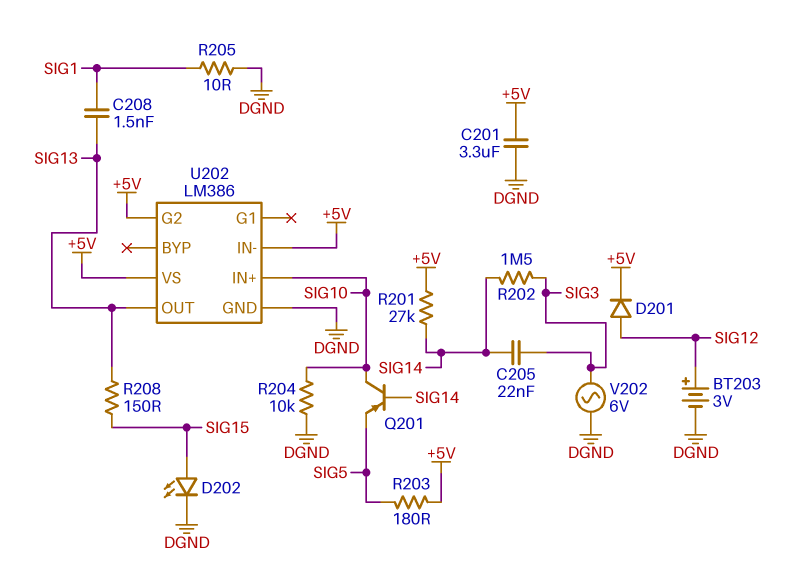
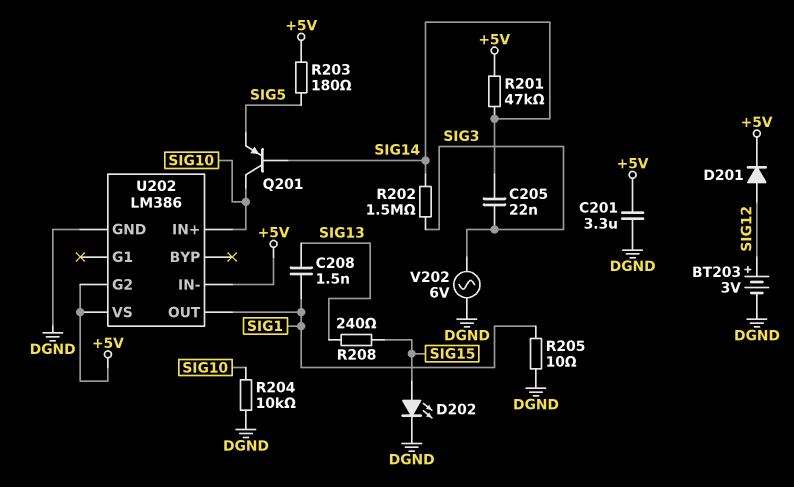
R201: 27k (+5V, SIG14) -> 47k (+5V, SIG14)
R208: 150 (SIG13, SIG15) -> 240 (SIG13, SIG15)
U202 pin OUT: SIG13 -> SIG1

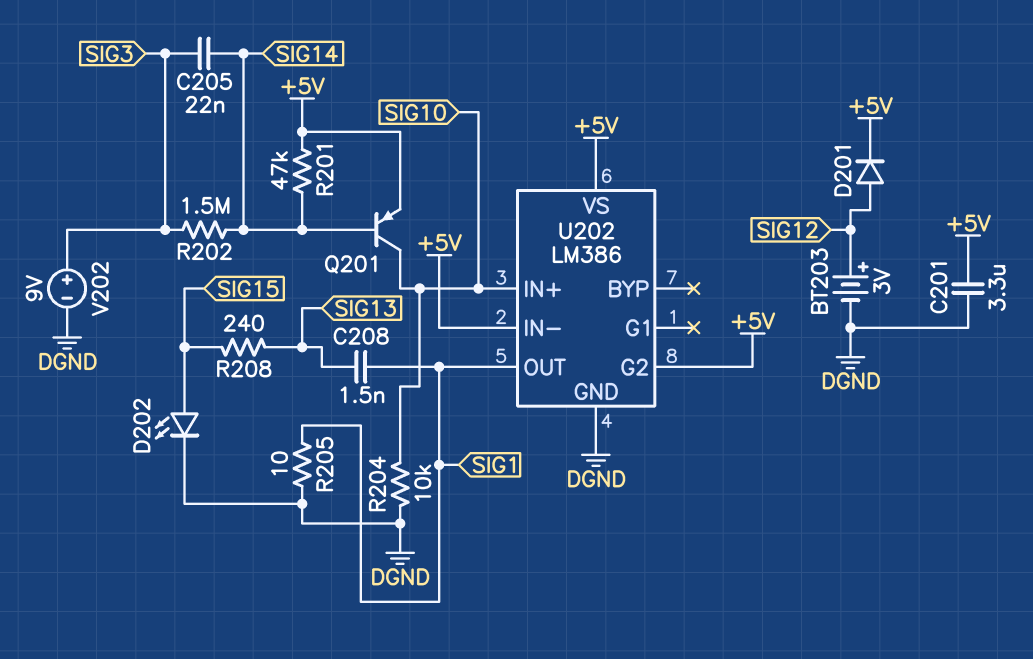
Q201: PNP (B SIG14, C SIG10, E SIG5) -> PNP (B SIG14, C SIG10, E +5V)
R203: 180 (+5V, SIG5) -> none
V202: AC 6V (DGND, SIG3) -> 9V (plus SIG3, minus DGND)

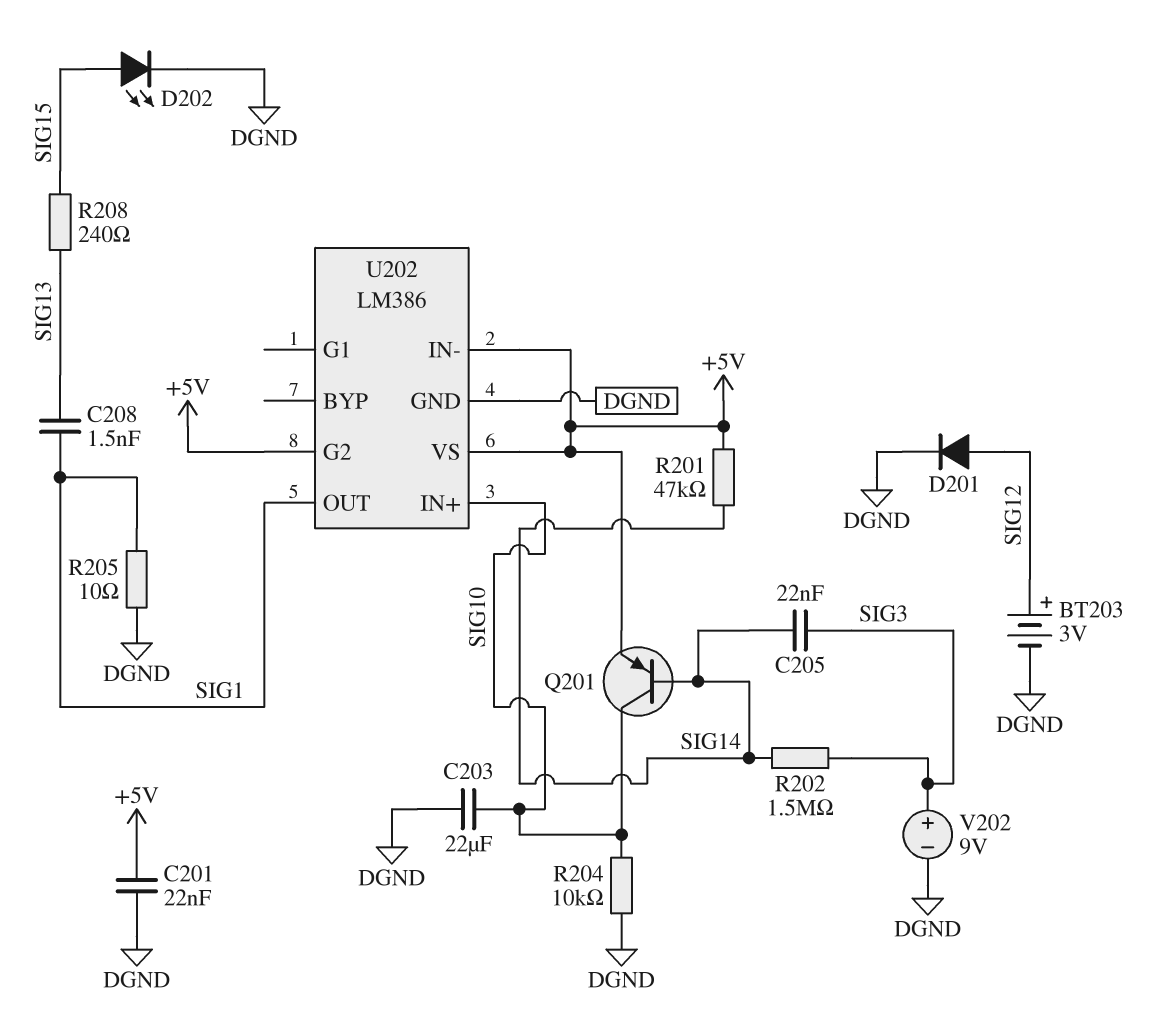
C201: 3.3uF (+5V, DGND) -> 22nF (+5V, DGND)
C203: none -> 22uF (DGND, SIG10)
D201: diode (A SIG12, K +5V) -> diode (A SIG12, K DGND)

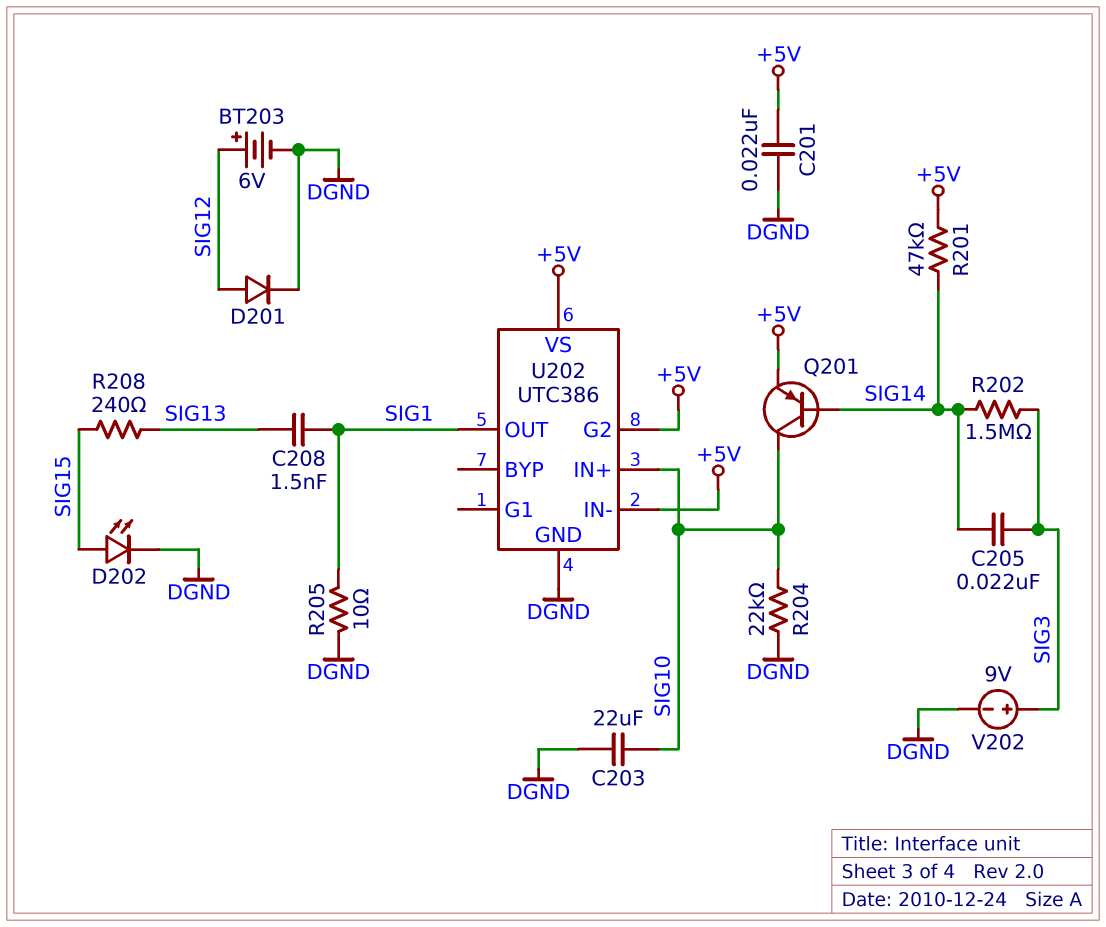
BT203: 3V (plus SIG12, minus DGND) -> 6V (plus SIG12, minus DGND)
R204: 10k (DGND, SIG10) -> 22k (DGND, SIG10)
U202: LM386 -> UTC386

